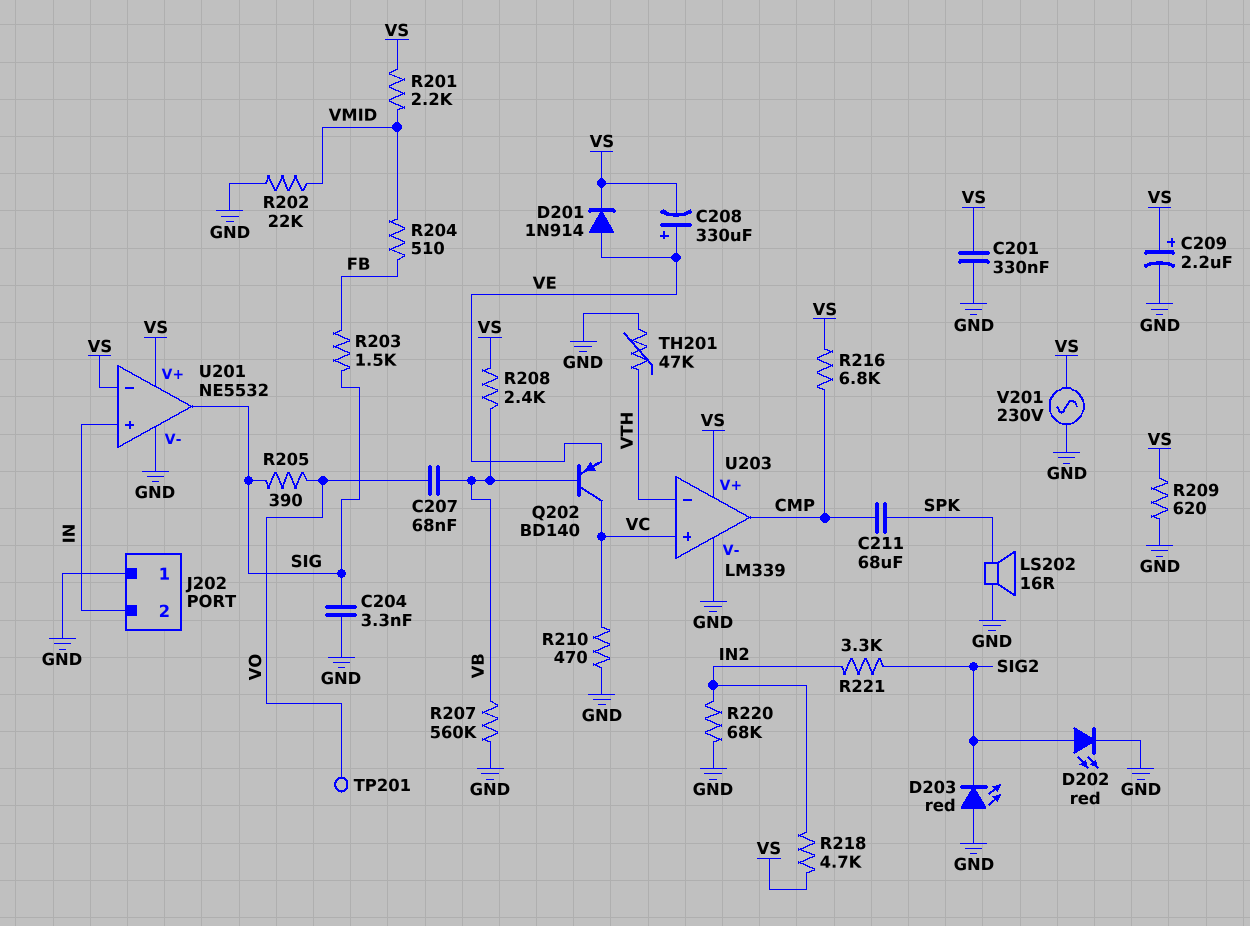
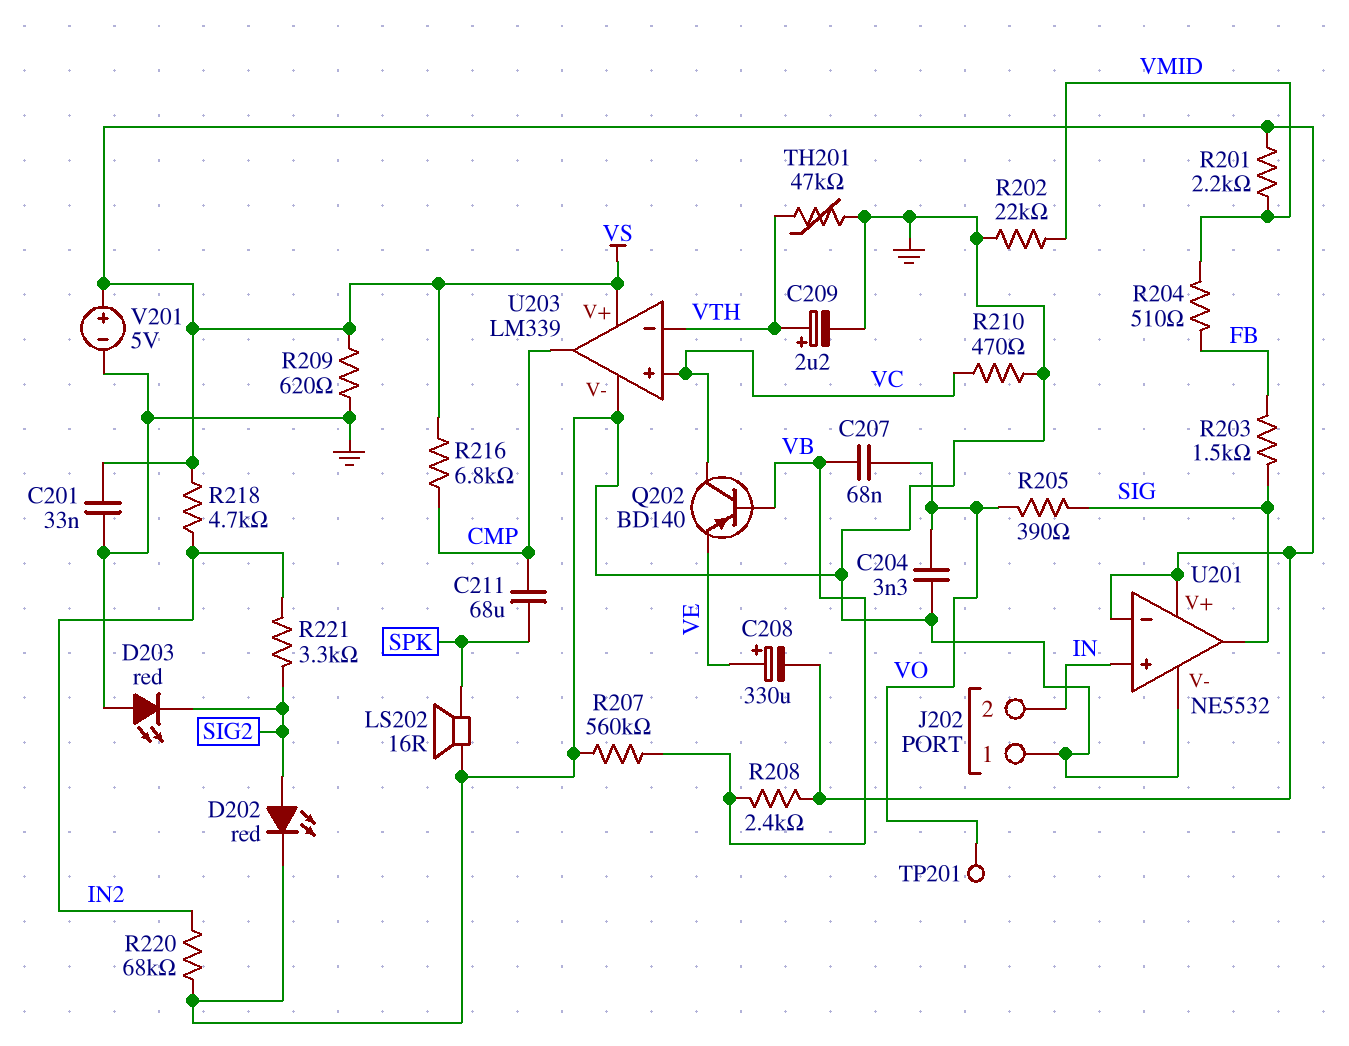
C201: 330nF (GND, VS) -> 33nF (GND, VS)
C204: 3.3nF (GND, SIG) -> 3.3nF (GND, VO)
C209: 2.2uF (plus VS, minus GND) -> 2.2uF (plus VTH, minus GND)
D201: diode 1N914 (A VE, K VS) -> none
V201: AC 230V (GND, VS) -> 5V (plus VS, minus GND)

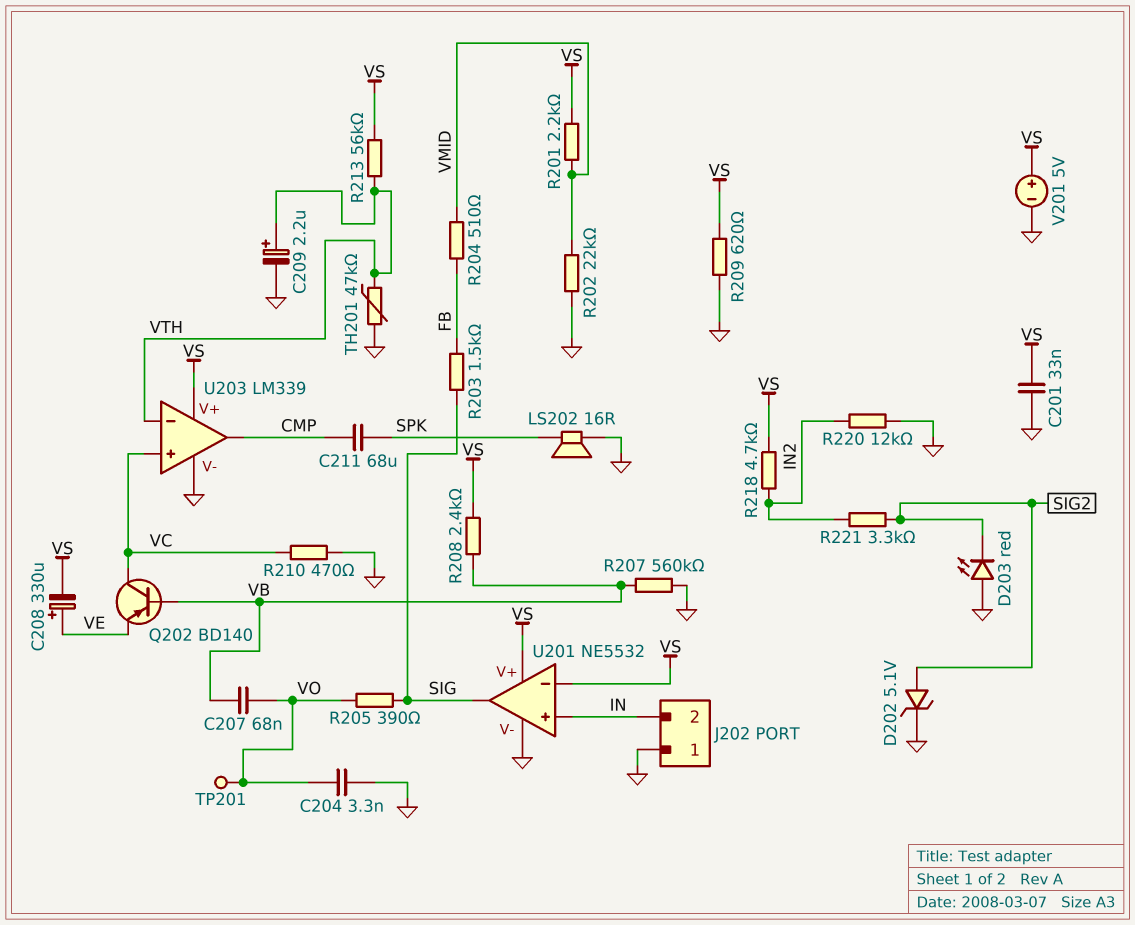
D202: LED red (A SIG2, K GND) -> zener 5.1V (A SIG2, K GND)
R213: none -> 56k (VS, VTH)
R216: 6.8k (CMP, VS) -> none
R220: 68k (GND, IN2) -> 12k (GND, IN2)

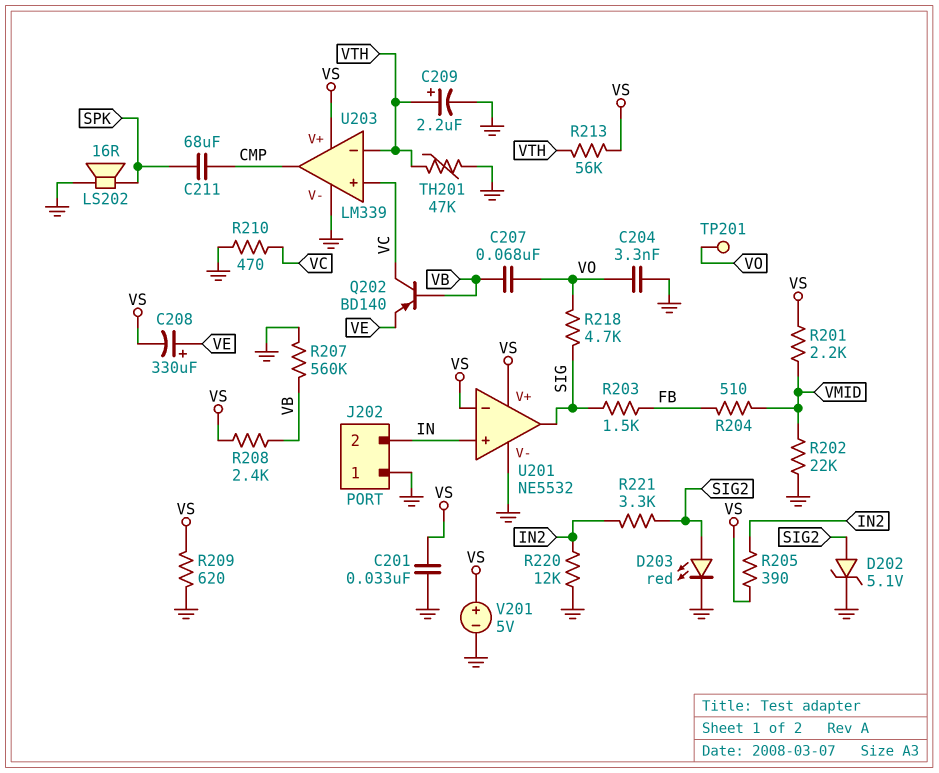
D203: LED red (A GND, K SIG2) -> LED red (A SIG2, K GND)
R205: 390 (SIG, VO) -> 390 (IN2, VS)
R218: 4.7k (IN2, VS) -> 4.7k (SIG, VO)

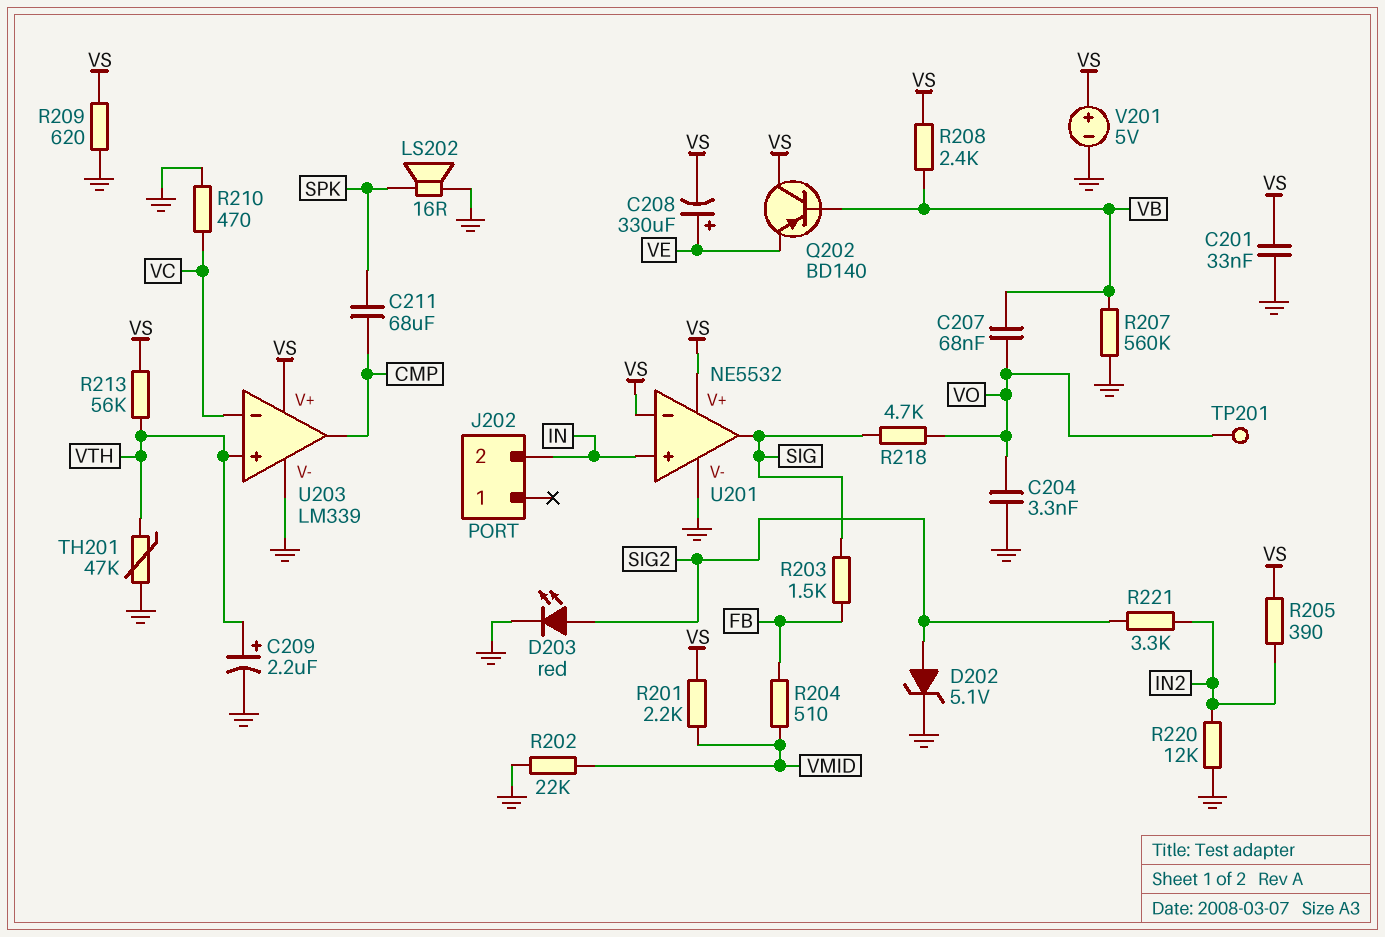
J202 pin 1: GND -> none
Q202: PNP BD140 (B VB, C VC, E VE) -> PNP BD140 (B VB, C VS, E VE)
U203 pin in+: VC -> VTH
U203 pin in-: VTH -> VC

